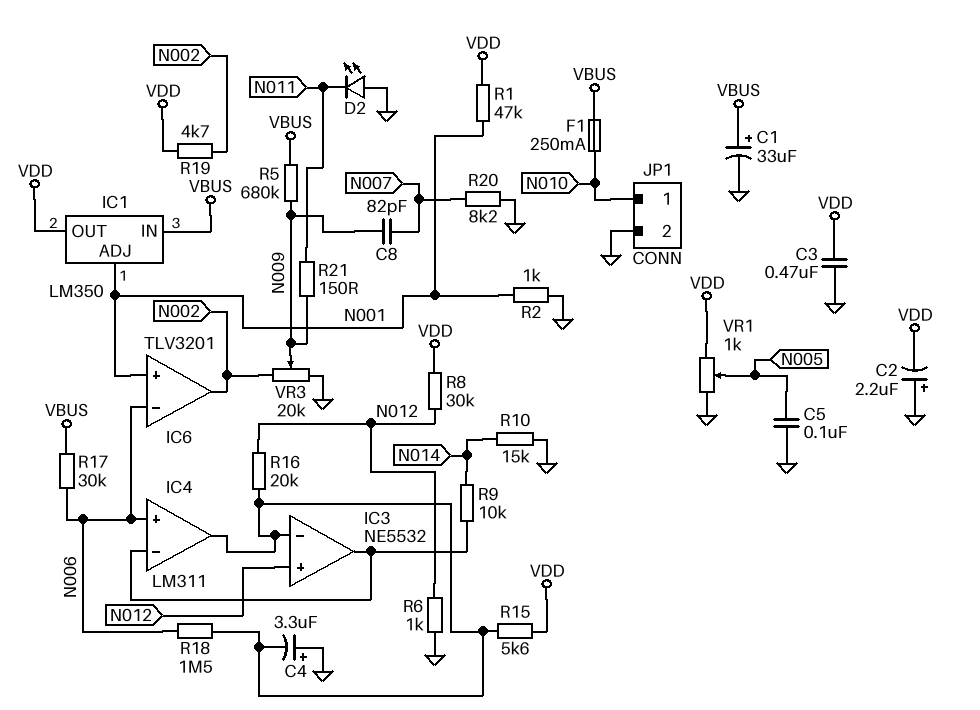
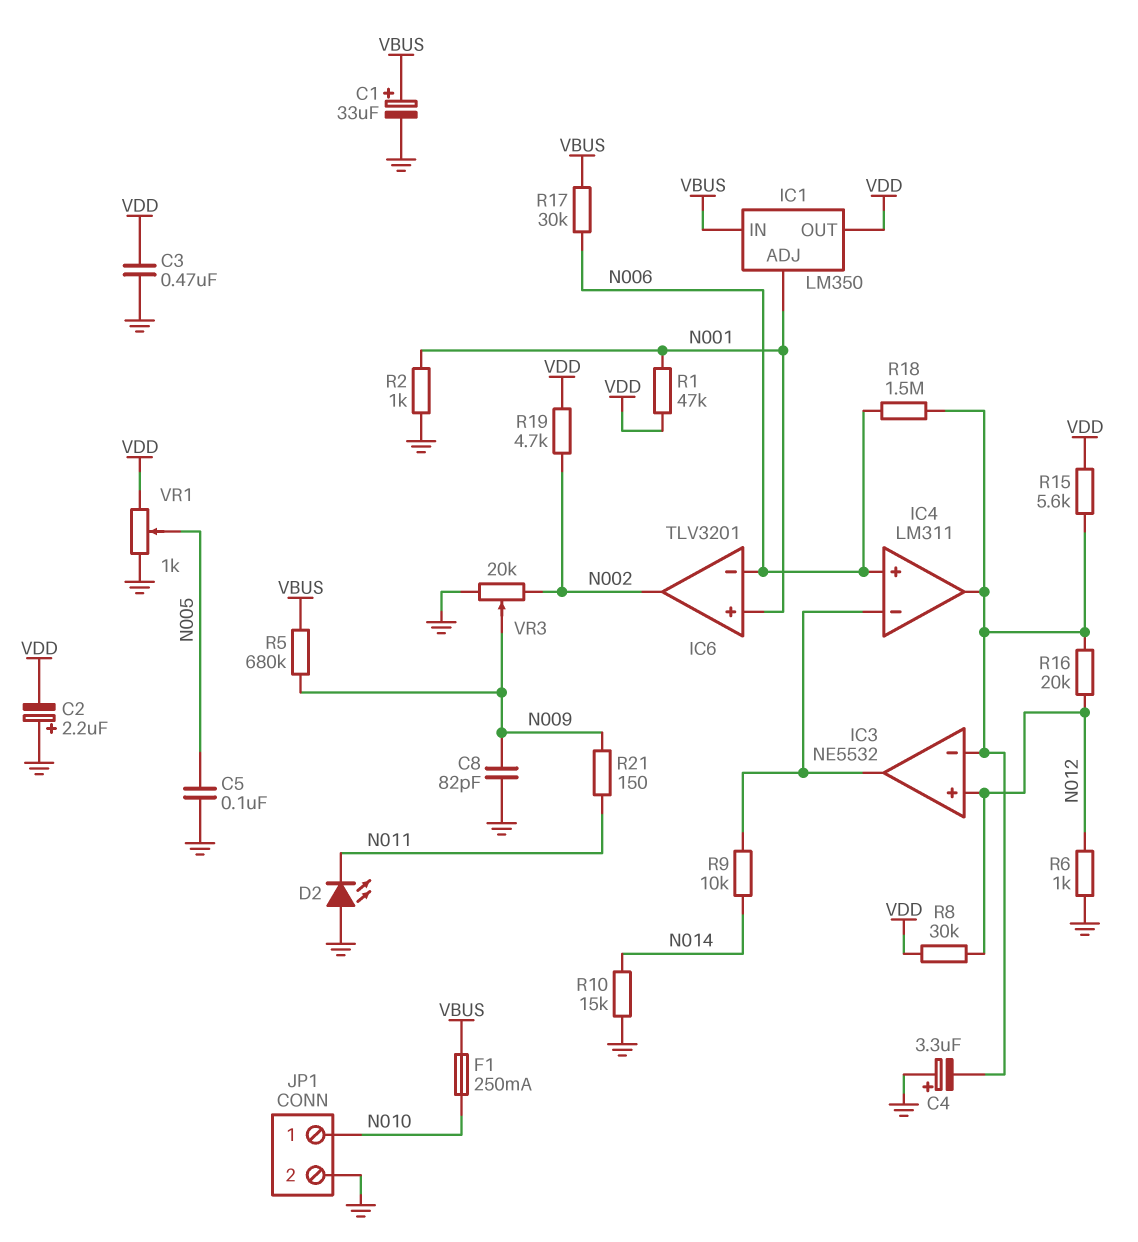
C8: 82pF (N007, N009) -> 82pF (GND, N009)
R20: 8.2k (GND, N007) -> none

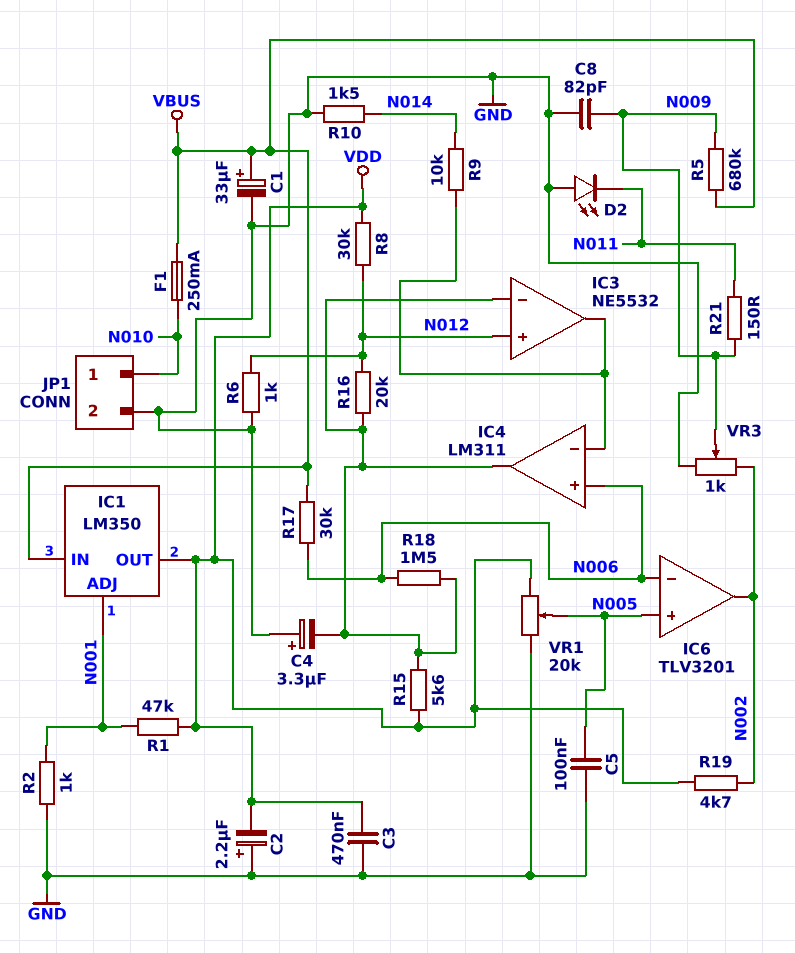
IC6 pin in+: N001 -> N005
R10: 15k (GND, N014) -> 1.5k (GND, N014)
VR1: 1k (GND, VDD, wiper N005) -> 20k (GND, VDD, wiper N005)
VR3: 20k (GND, N002, wiper N009) -> 1k (GND, N002, wiper N009)

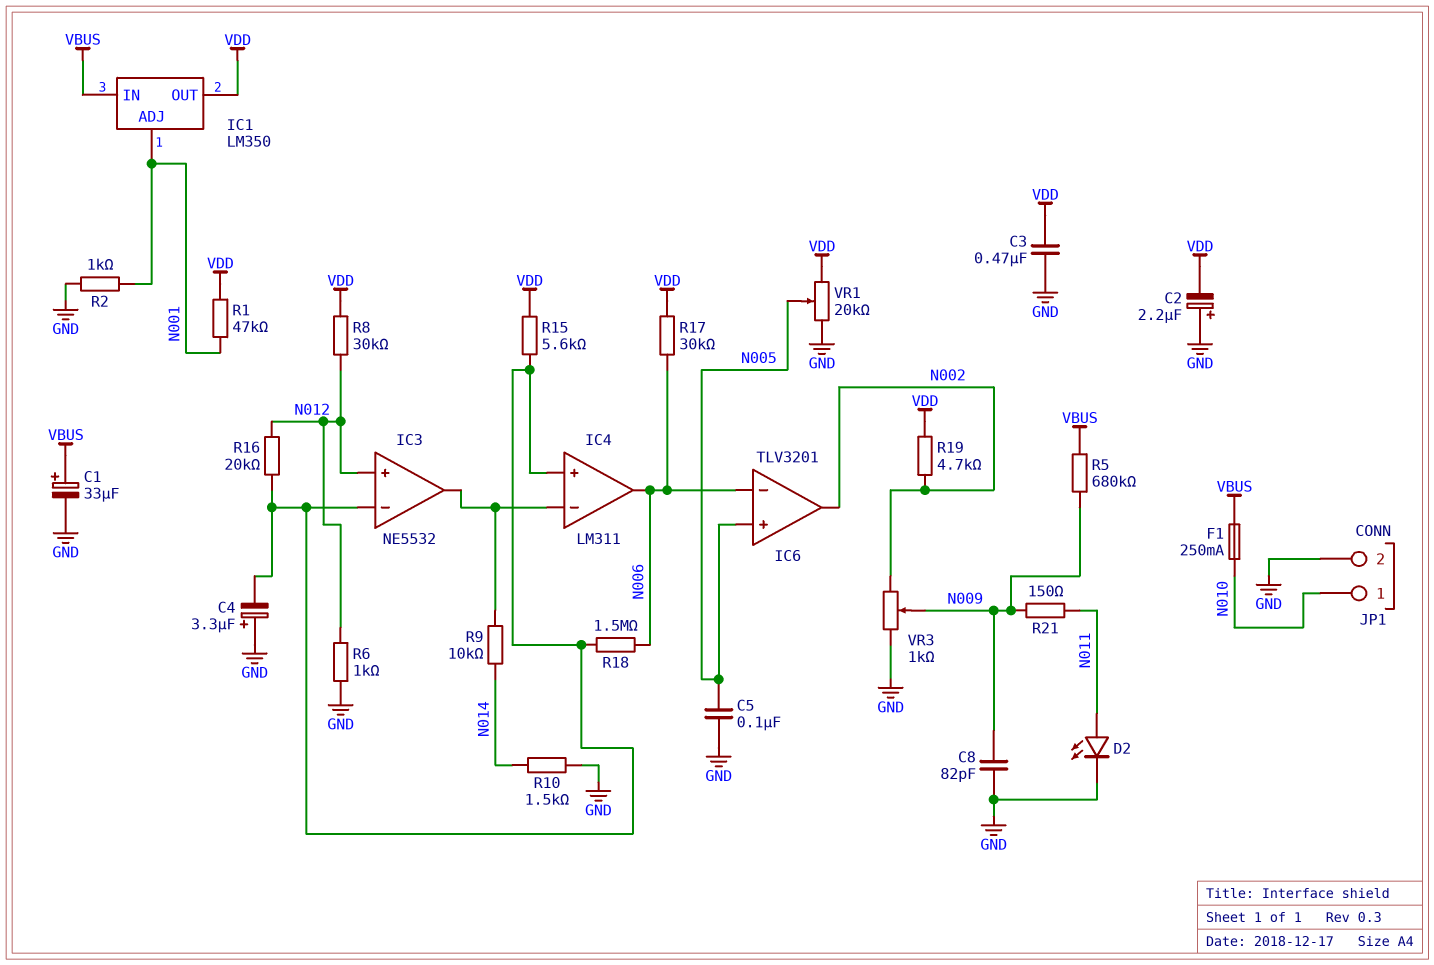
D2: LED (A GND, K N011) -> LED (A N011, K GND)
IC4 pin in+: N006 -> IC3/in-
IC4 pin out: IC3/in- -> N006
R17: 30k (N006, VBUS) -> 30k (N006, VDD)

